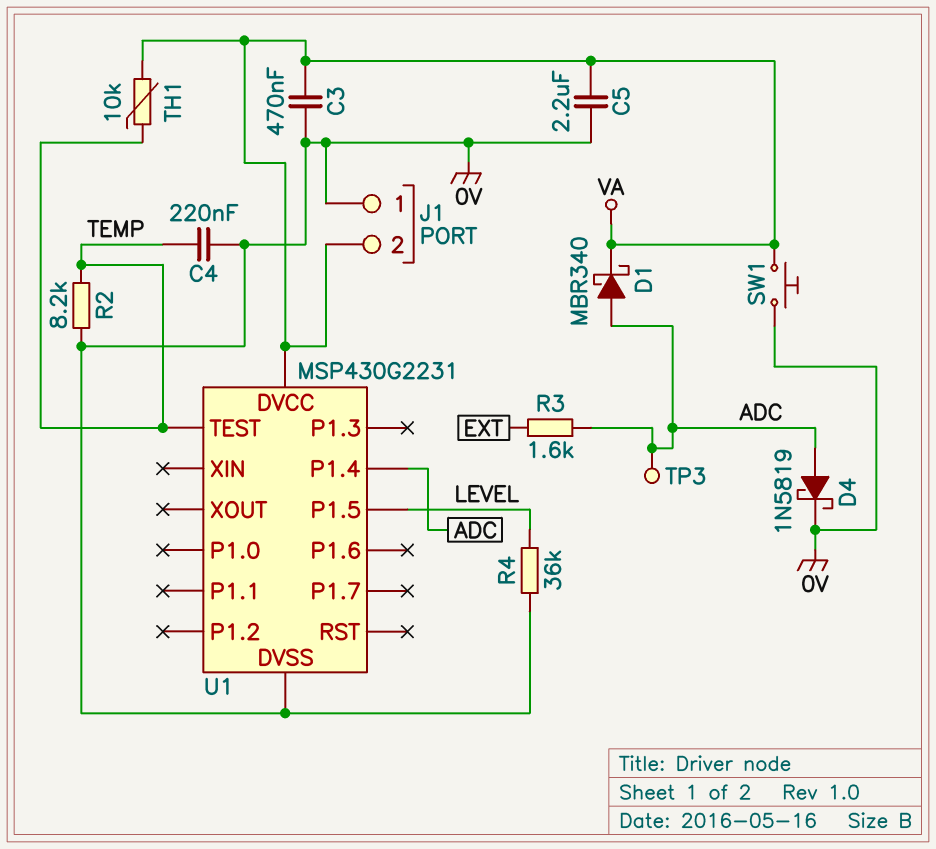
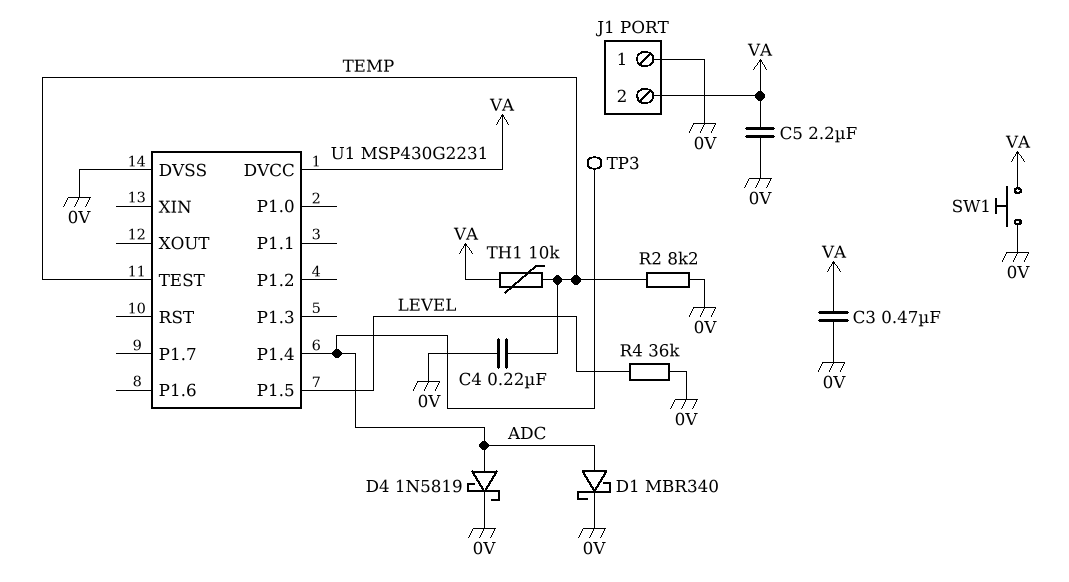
D1: schottky MBR340 (A ADC, K VA) -> schottky MBR340 (A ADC, K 0V)
R3: 1.6k (ADC, EXT) -> none

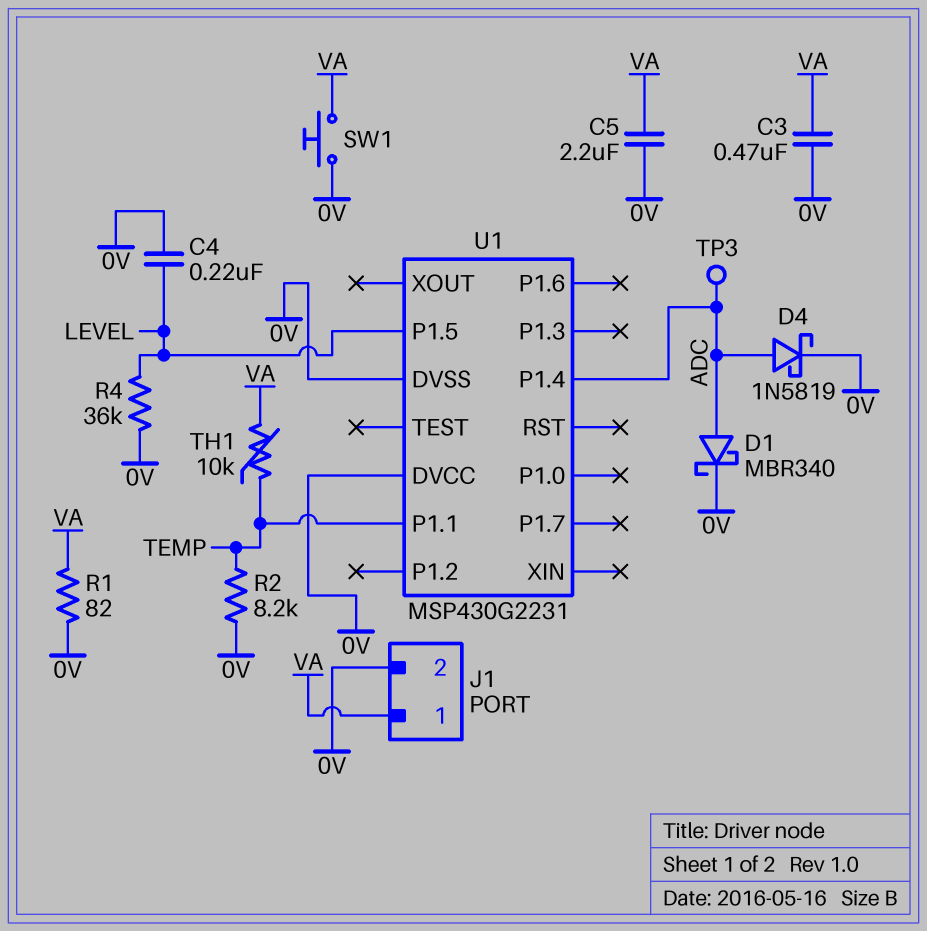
C4: 220nF (0V, TEMP) -> 220nF (0V, LEVEL)
J1 pin 1: 0V -> VA
J1 pin 2: VA -> 0V
R1: none -> 82 (0V, VA)
U1 pin DVCC: VA -> 0V
U1 pin P1.1: none -> TEMP
U1 pin TEST: TEMP -> none

